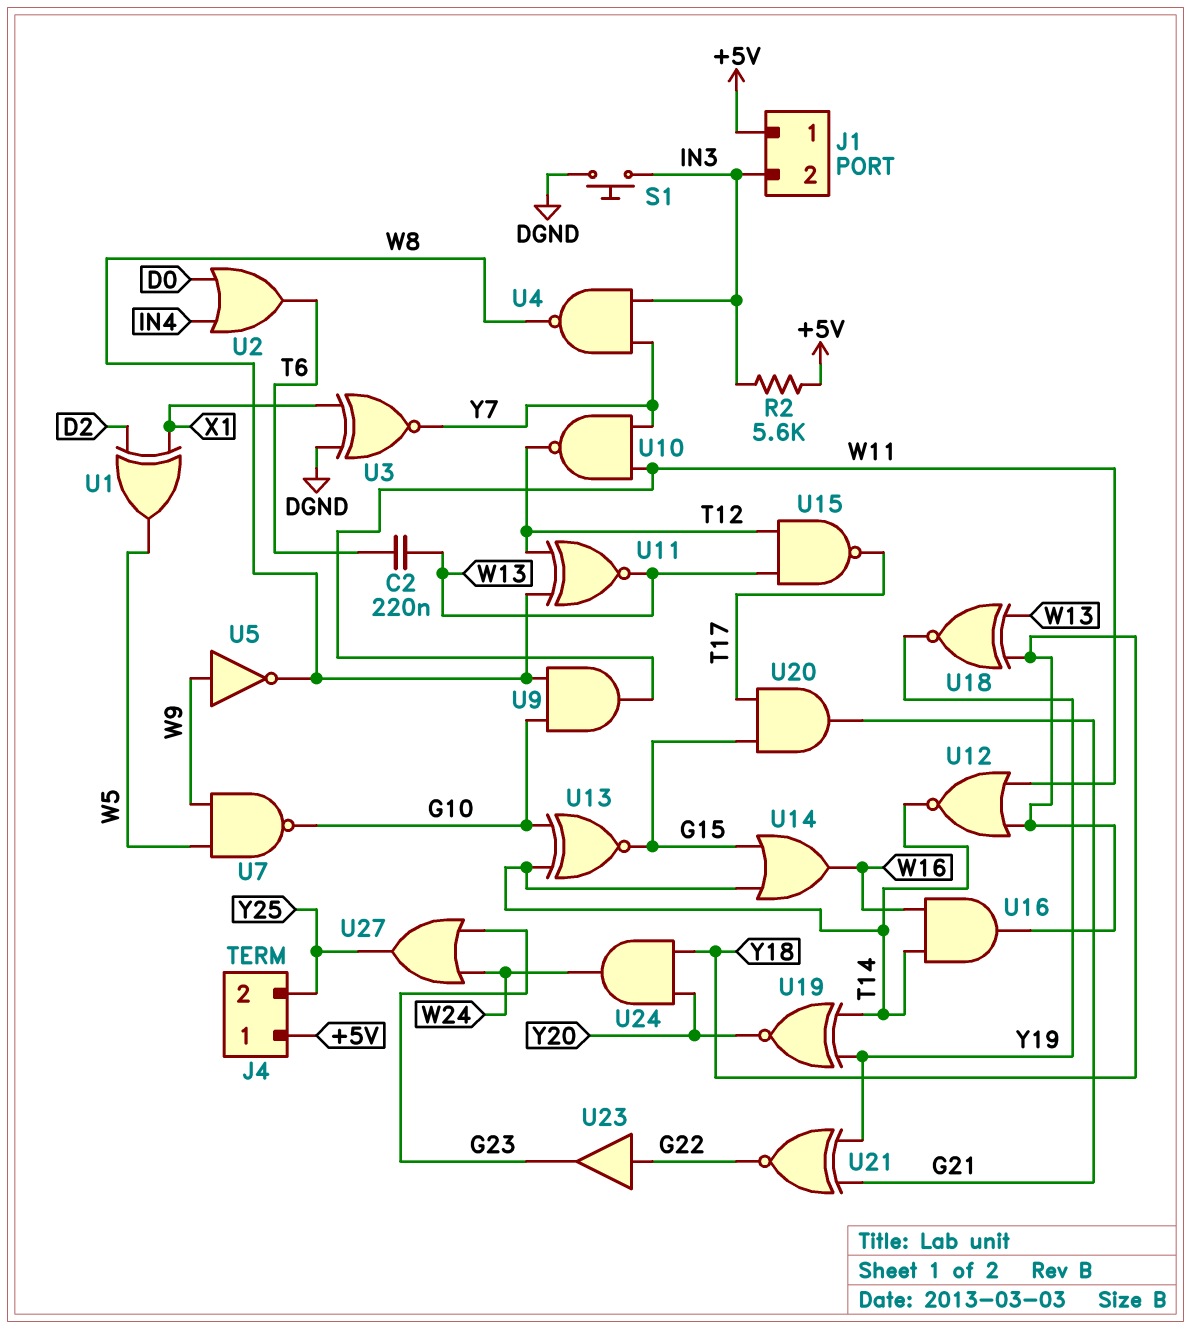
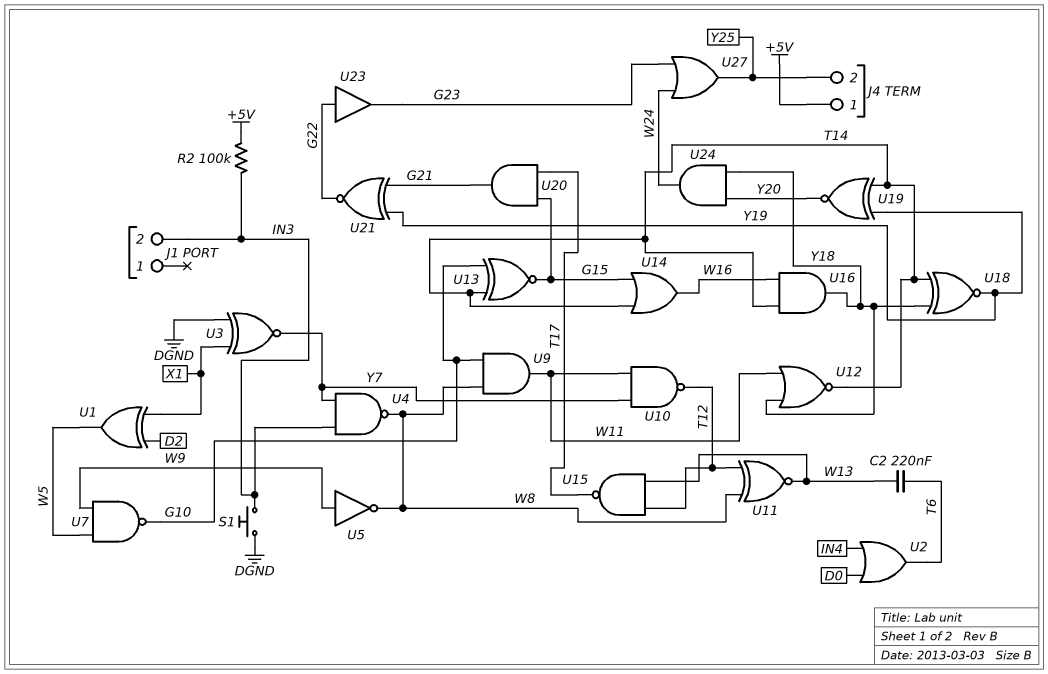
J1 pin 1: +5V -> none
R2: 5.6k (+5V, IN3) -> 100k (+5V, IN3)
U18: XNOR (in W13, in Y18, out Y19) -> XNOR (in T14, in Y18, out Y19)

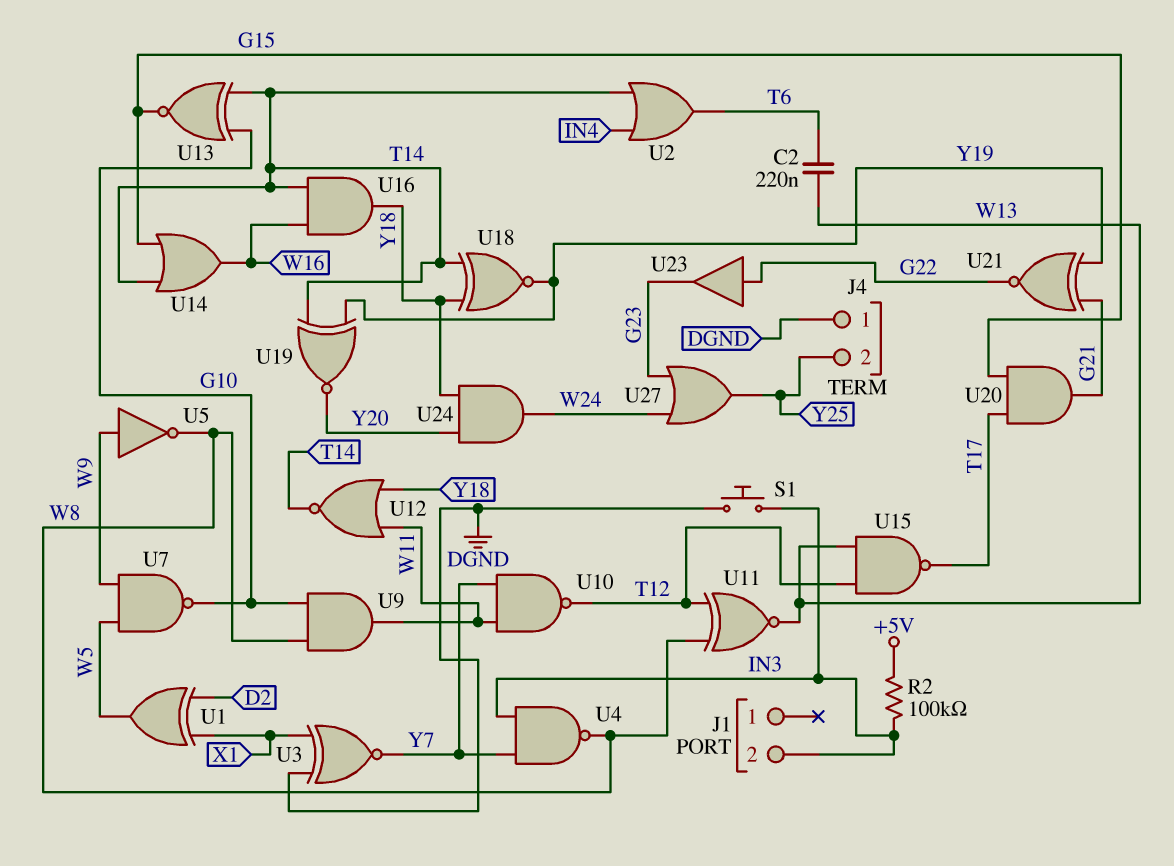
J4 pin 1: +5V -> DGND
U2: OR (in D0, in IN4, out T6) -> OR (in IN4, in T14, out T6)

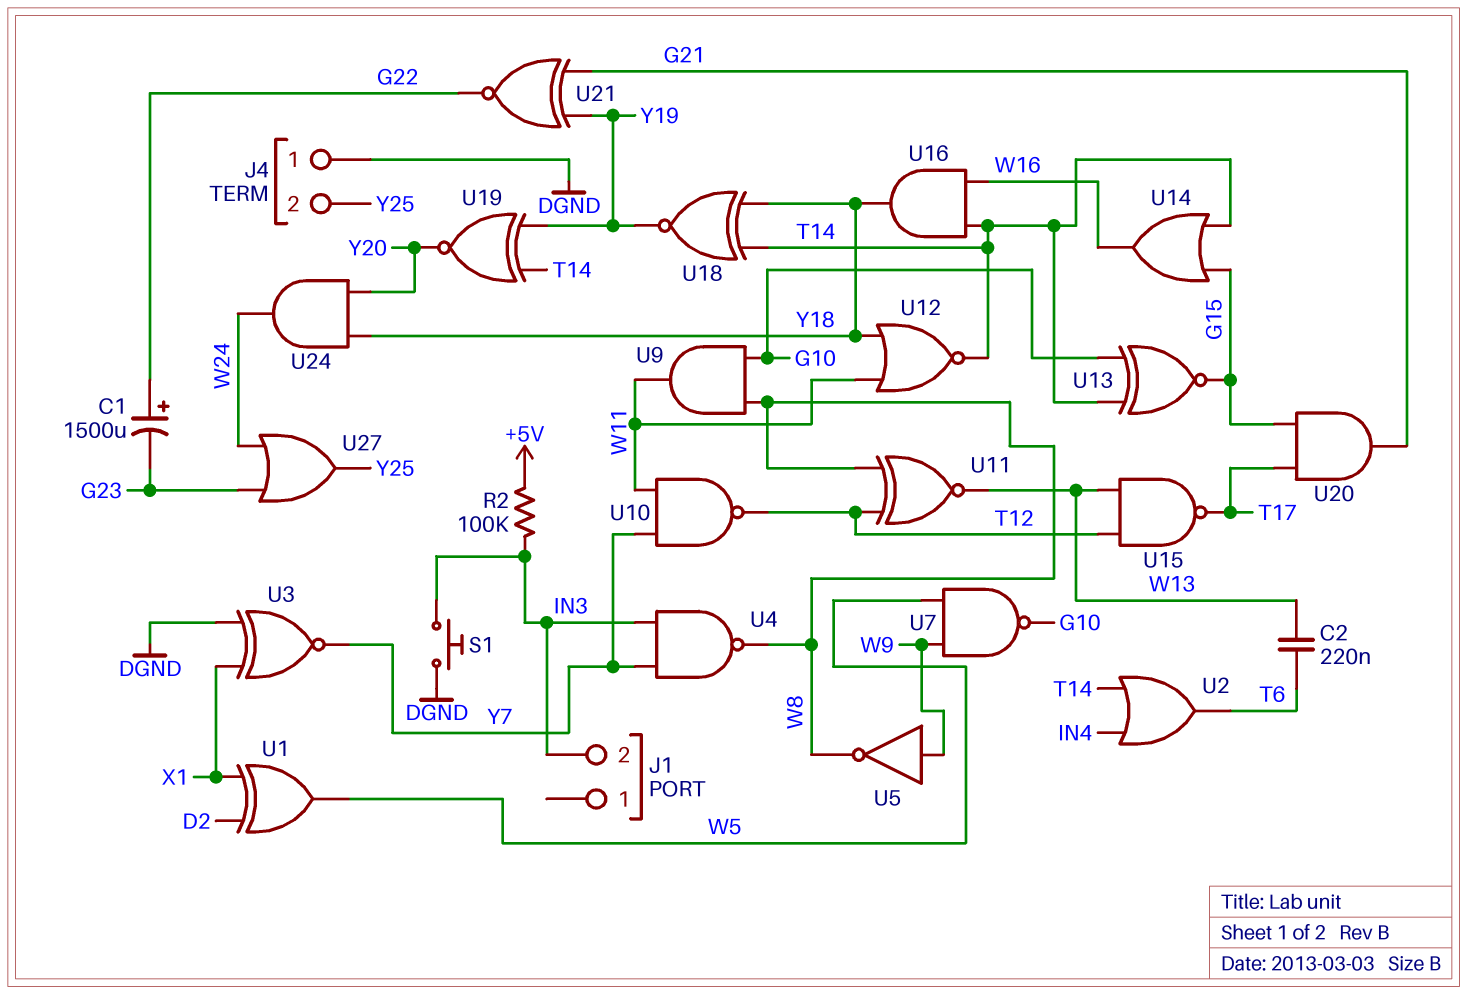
C1: none -> 1500uF (plus G22, minus G23)
U23: buffer (in G22, out G23) -> none

